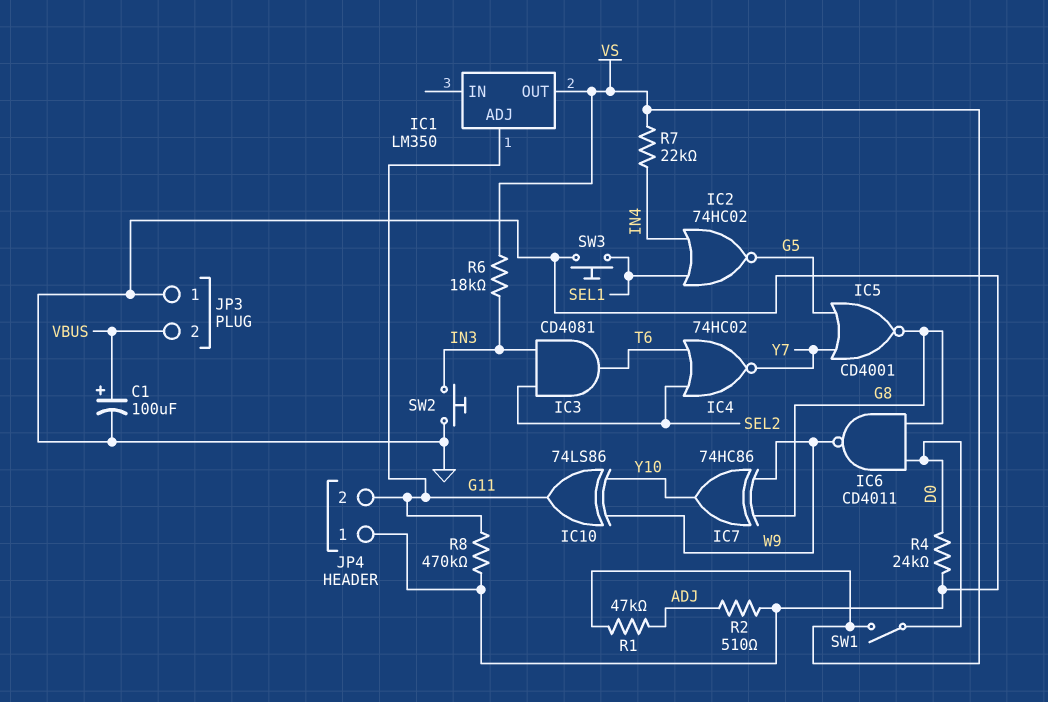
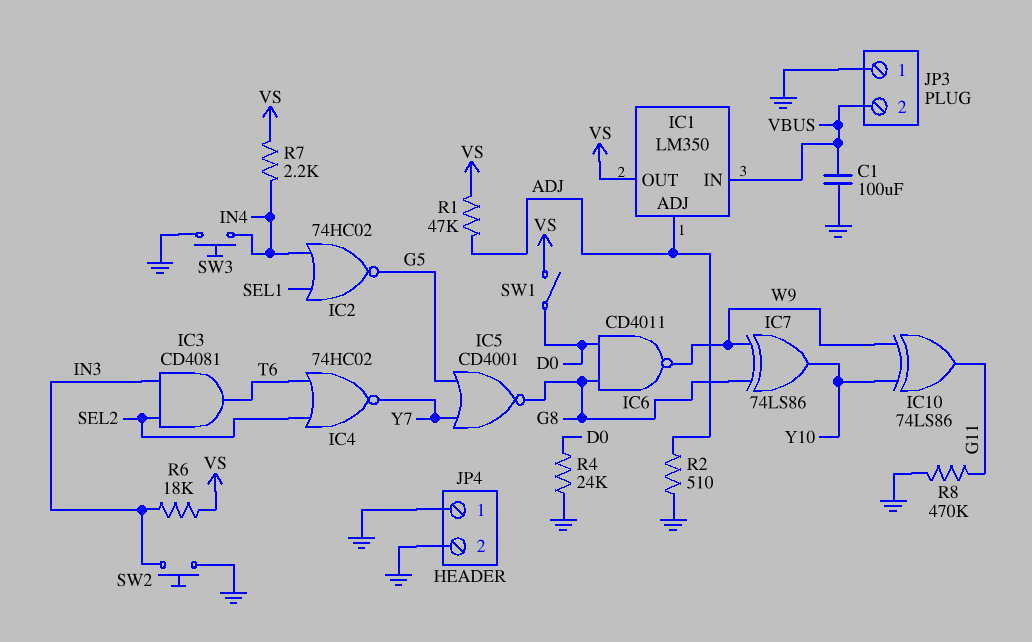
C1: 100uF (plus VBUS, minus GND) -> 100uF (GND, VBUS)
IC1 pin ADJ: G11 -> ADJ
IC1 pin IN: none -> VBUS
IC7: XOR 74HC86 (in G8, in W9, out Y10) -> XOR 74LS86 (in G8, in W9, out Y10)
JP4 pin 2: G11 -> GND
R7: 22k (IN4, VS) -> 2.2k (IN4, VS)
SW3: button (GND, SEL1) -> button (GND, IN4)

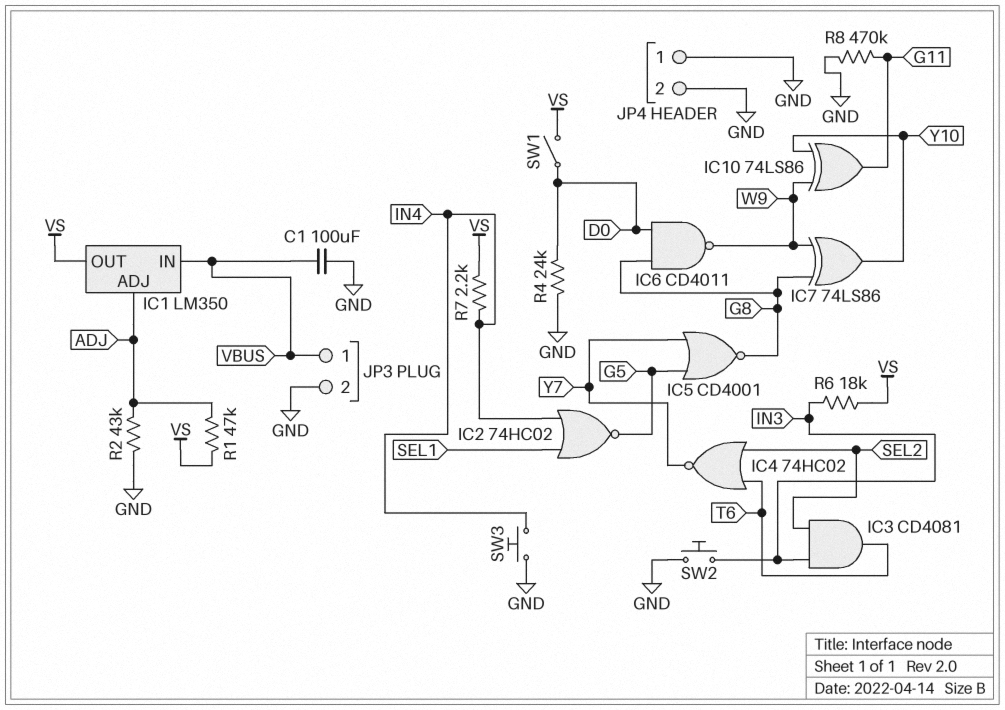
JP3 pin 1: GND -> VBUS
JP3 pin 2: VBUS -> GND
R2: 510 (ADJ, GND) -> 43k (ADJ, GND)

